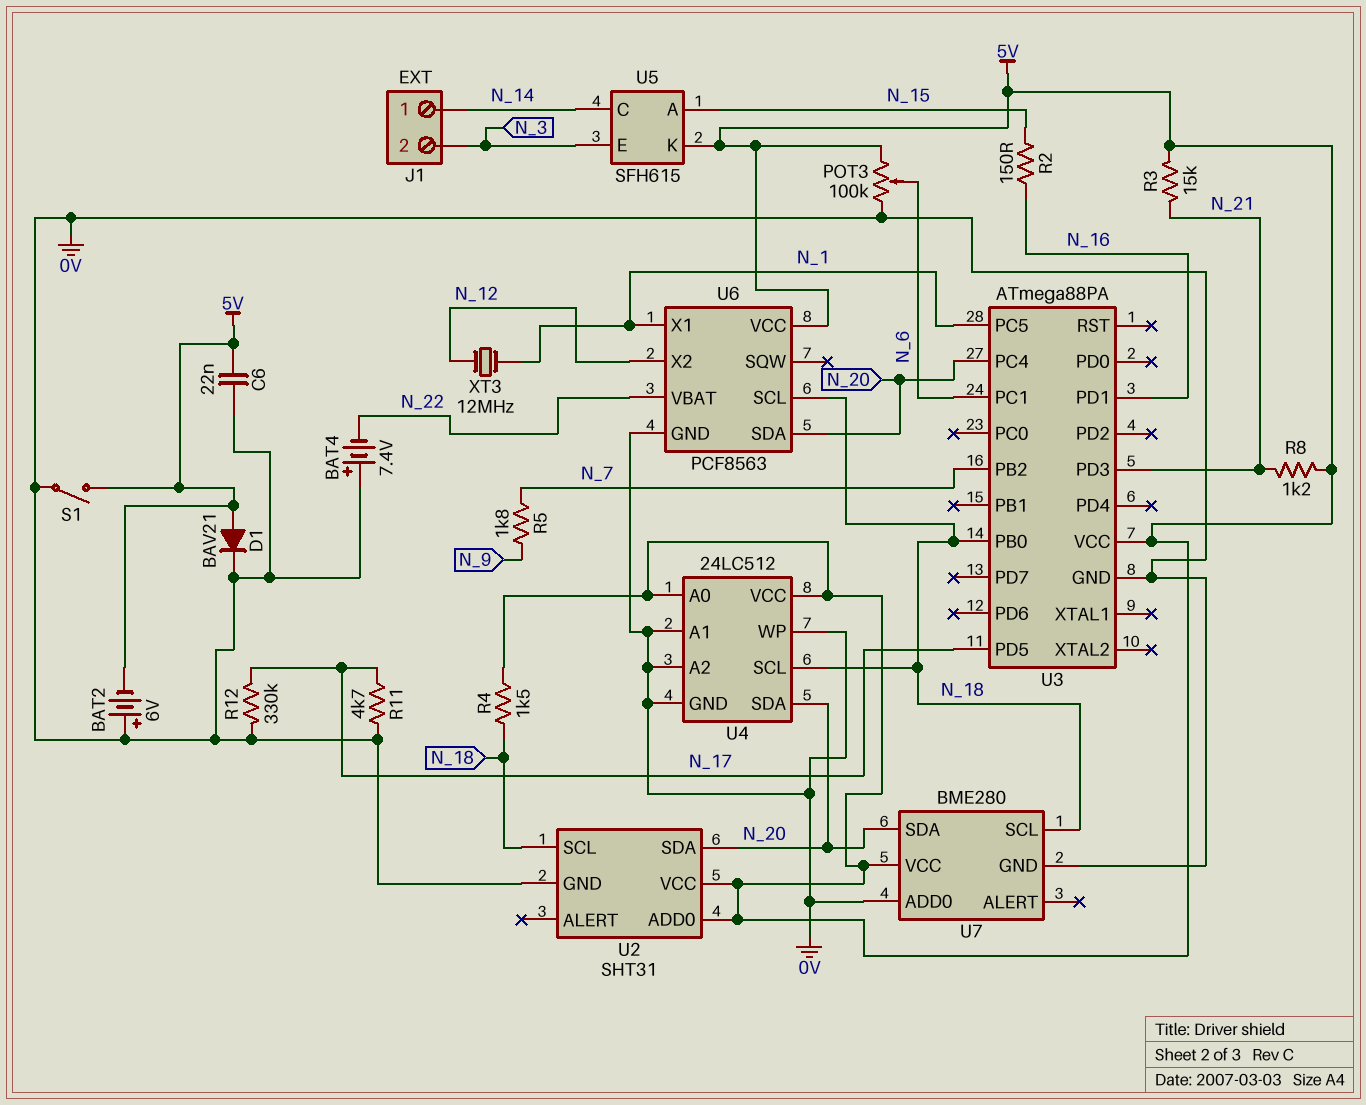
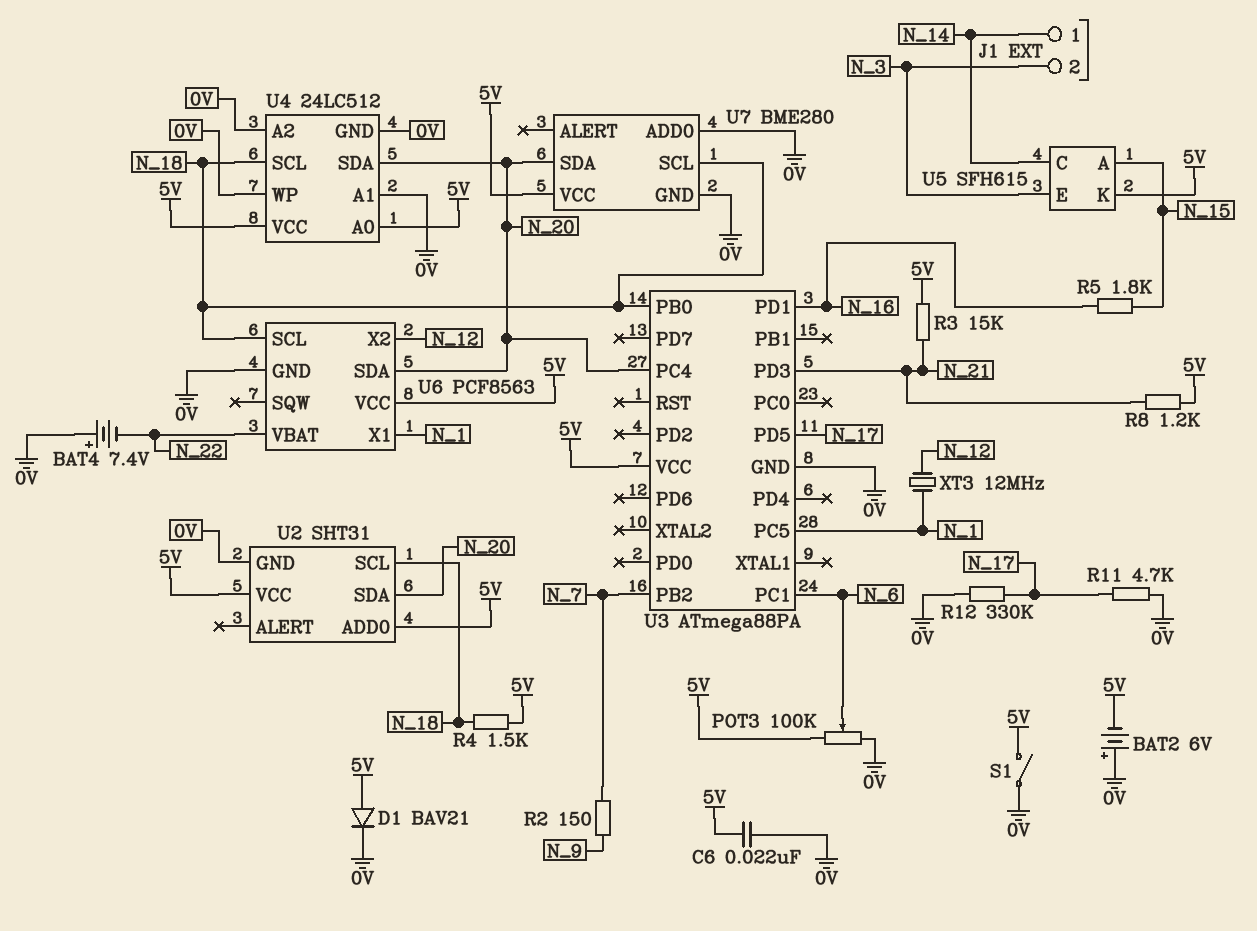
R2: 150 (N_15, N_16) -> 150 (N_7, N_9)
R5: 1.8k (N_7, N_9) -> 1.8k (N_15, N_16)

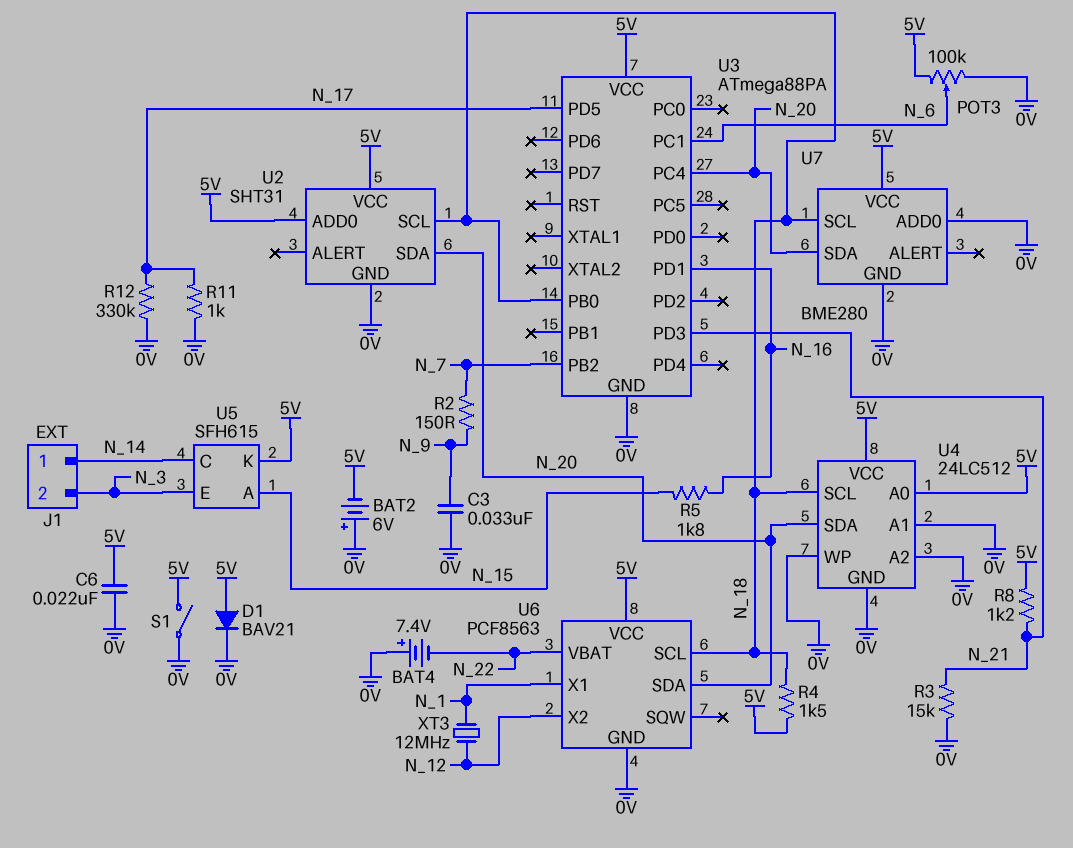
C3: none -> 33nF (0V, N_9)
R3: 15k (5V, N_21) -> 15k (0V, N_21)
R11: 4.7k (0V, N_17) -> 1k (0V, N_17)
U3 pin PC5: N_1 -> none

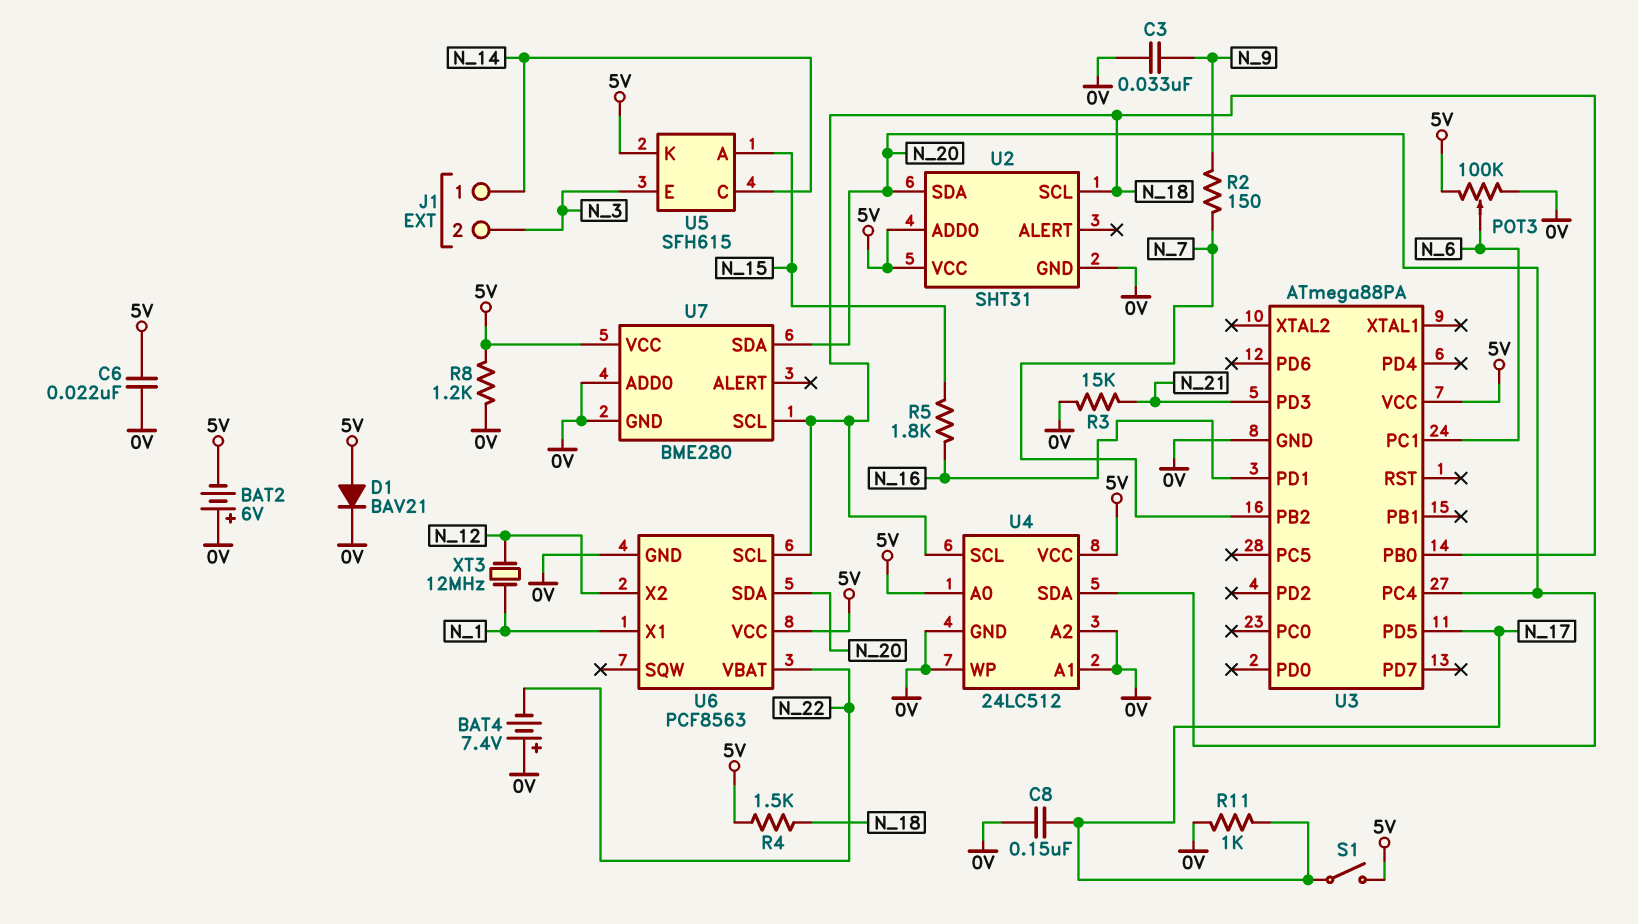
C8: none -> 150nF (0V, N_17)
R8: 1.2k (5V, N_21) -> 1.2k (0V, 5V)
R12: 330k (0V, N_17) -> none
S1: switch (0V, 5V) -> switch (5V, N_17)

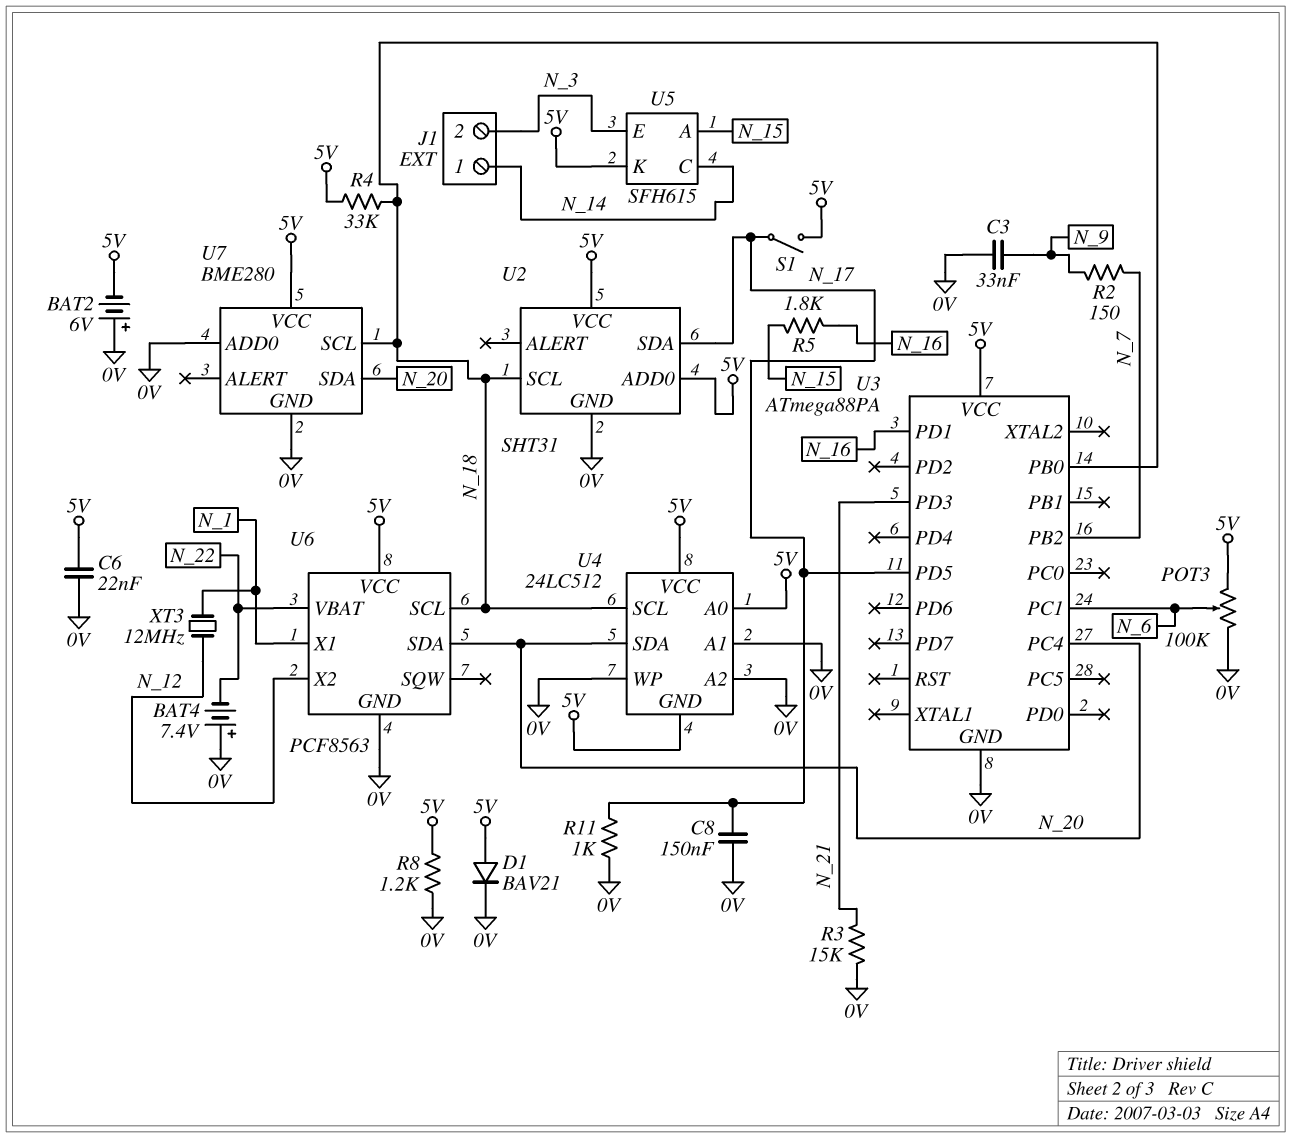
R4: 1.5k (5V, N_18) -> 33k (5V, N_18)
U2 pin SDA: N_20 -> N_17
U4 pin GND: 0V -> 5V

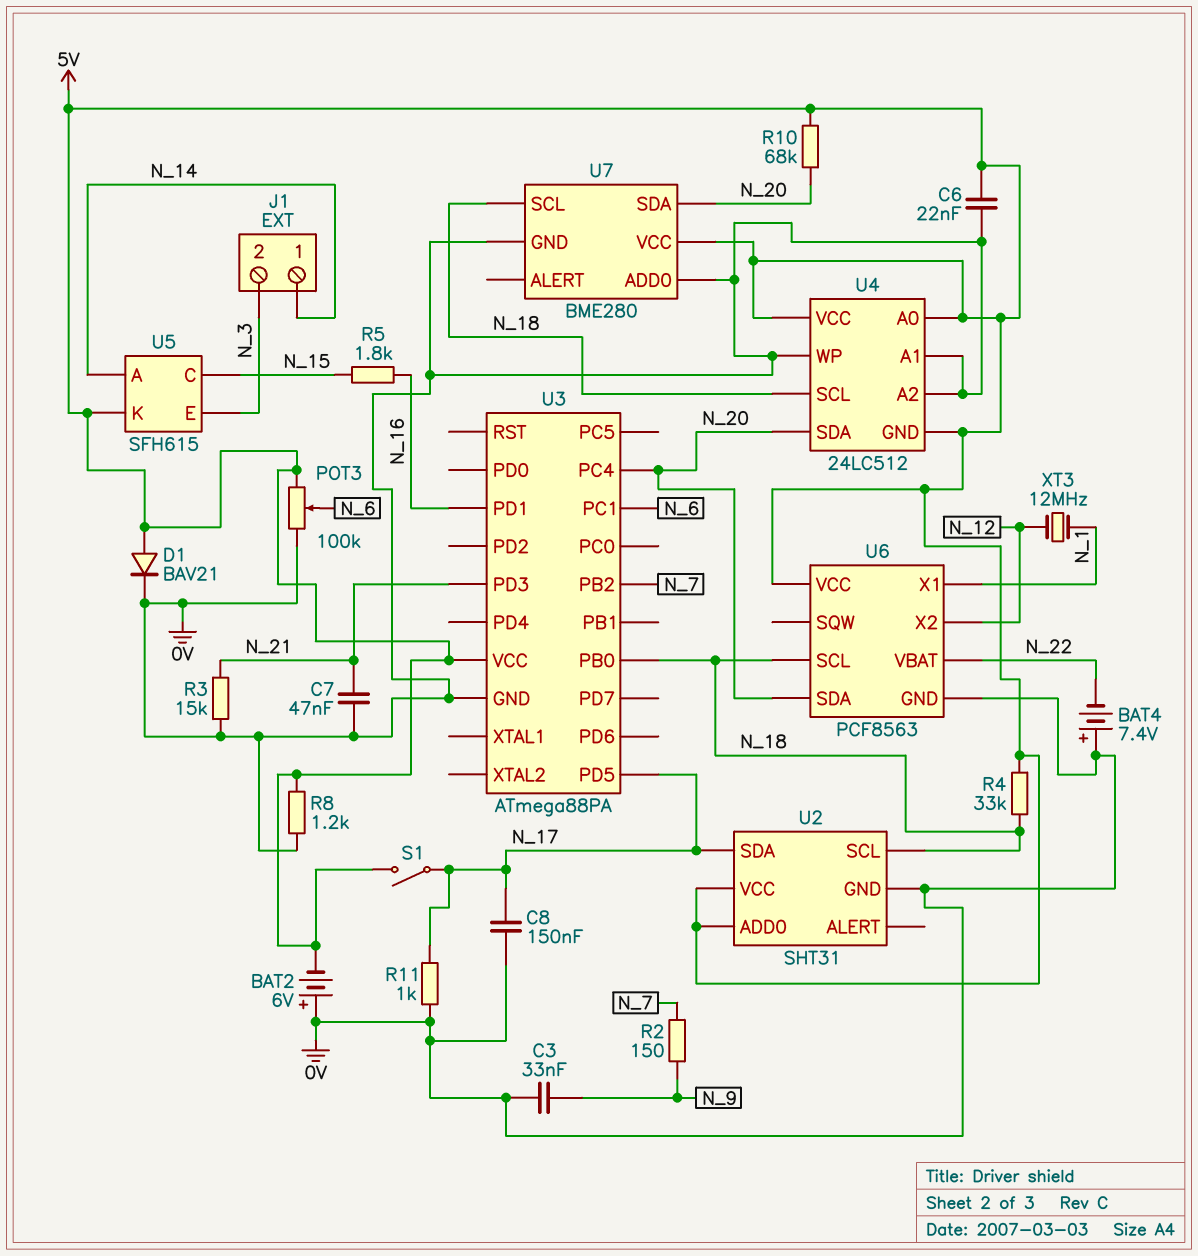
C7: none -> 47nF (0V, N_21)
R10: none -> 68k (5V, N_20)
U5 pin A: N_15 -> N_14
U5 pin C: N_14 -> N_15

